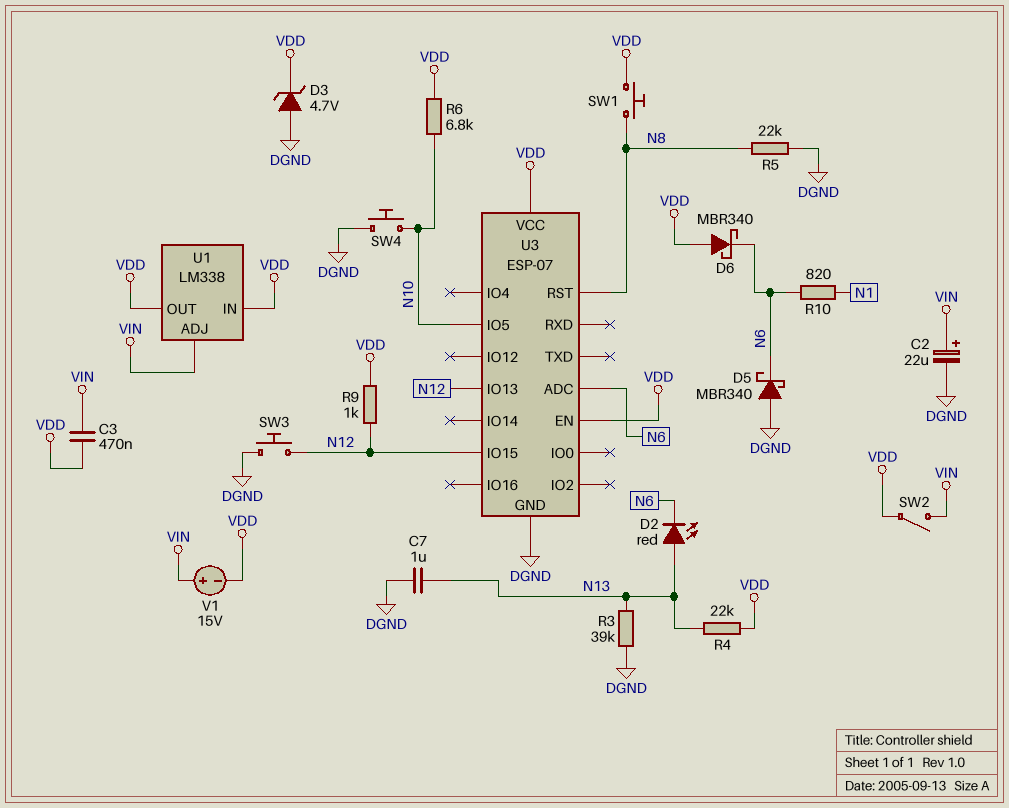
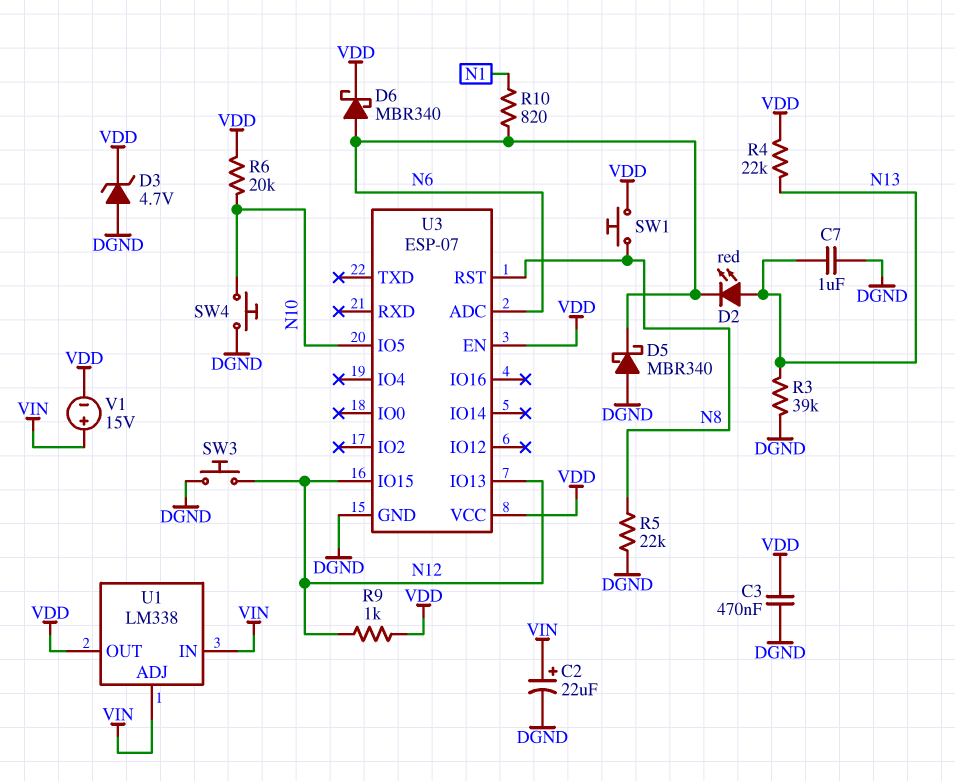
C3: 470nF (VDD, VIN) -> 470nF (DGND, VDD)
D6: schottky MBR340 (A VDD, K N6) -> schottky MBR340 (A N6, K VDD)
R6: 6.8k (N10, VDD) -> 20k (N10, VDD)
SW2: switch (VDD, VIN) -> none
U1 pin IN: VDD -> VIN

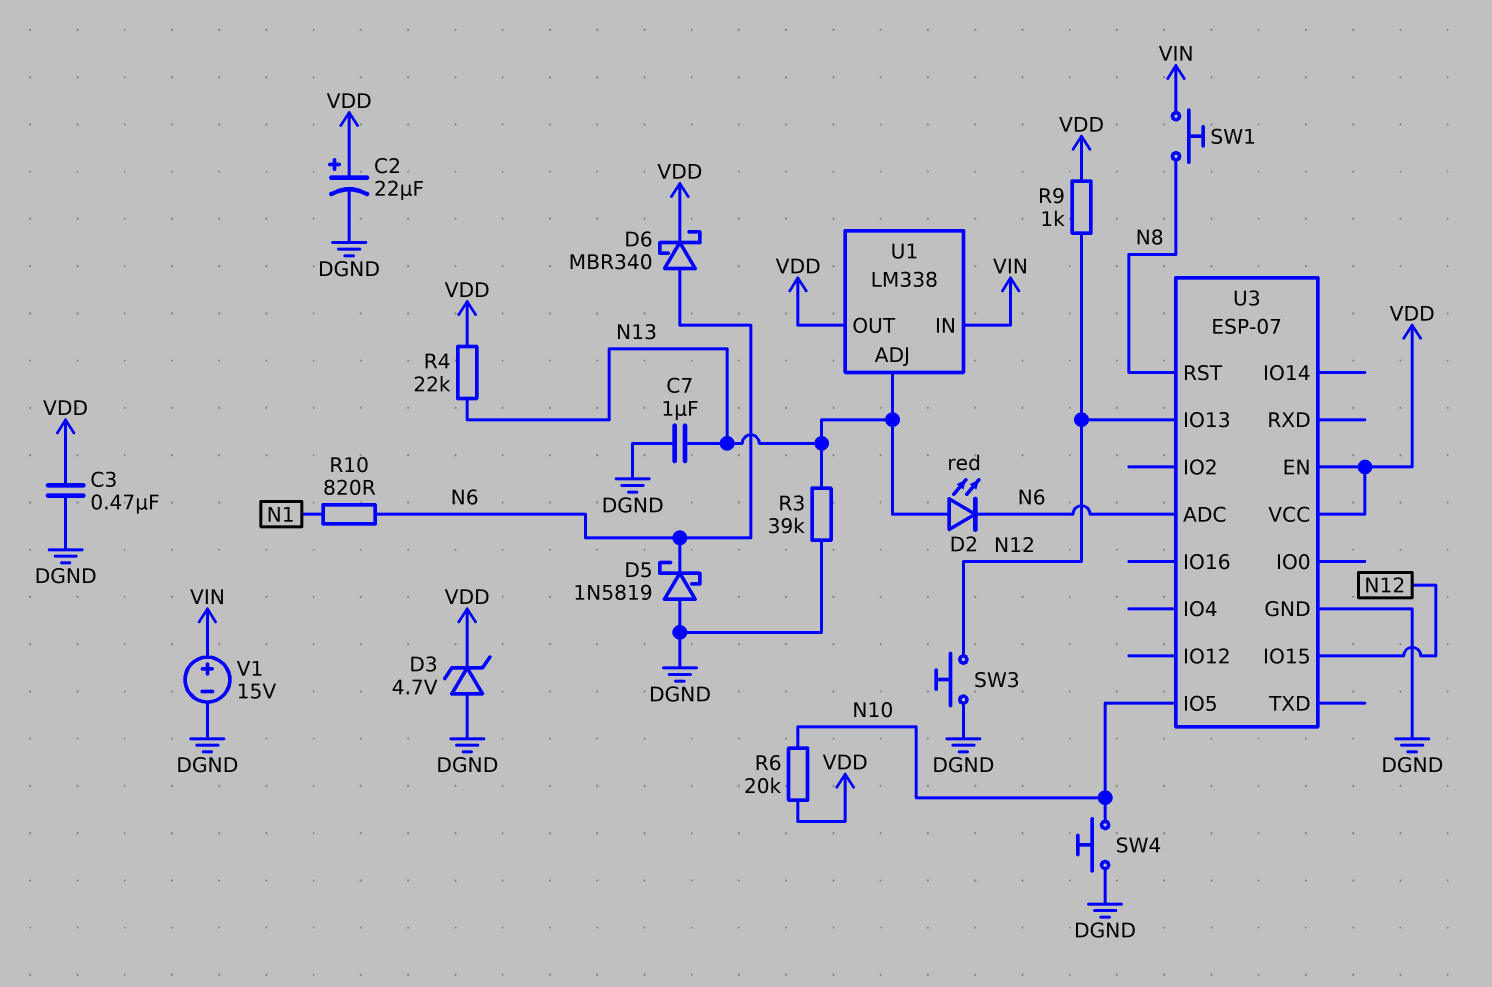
C2: 22uF (plus VIN, minus DGND) -> 22uF (plus VDD, minus DGND)
D5: schottky MBR340 (A DGND, K N6) -> schottky 1N5819 (A DGND, K N6)
R5: 22k (DGND, N8) -> none
SW1: button (N8, VDD) -> button (N8, VIN)
U1 pin ADJ: VIN -> N13
V1: 15V (plus VIN, minus VDD) -> 15V (plus VIN, minus DGND)

